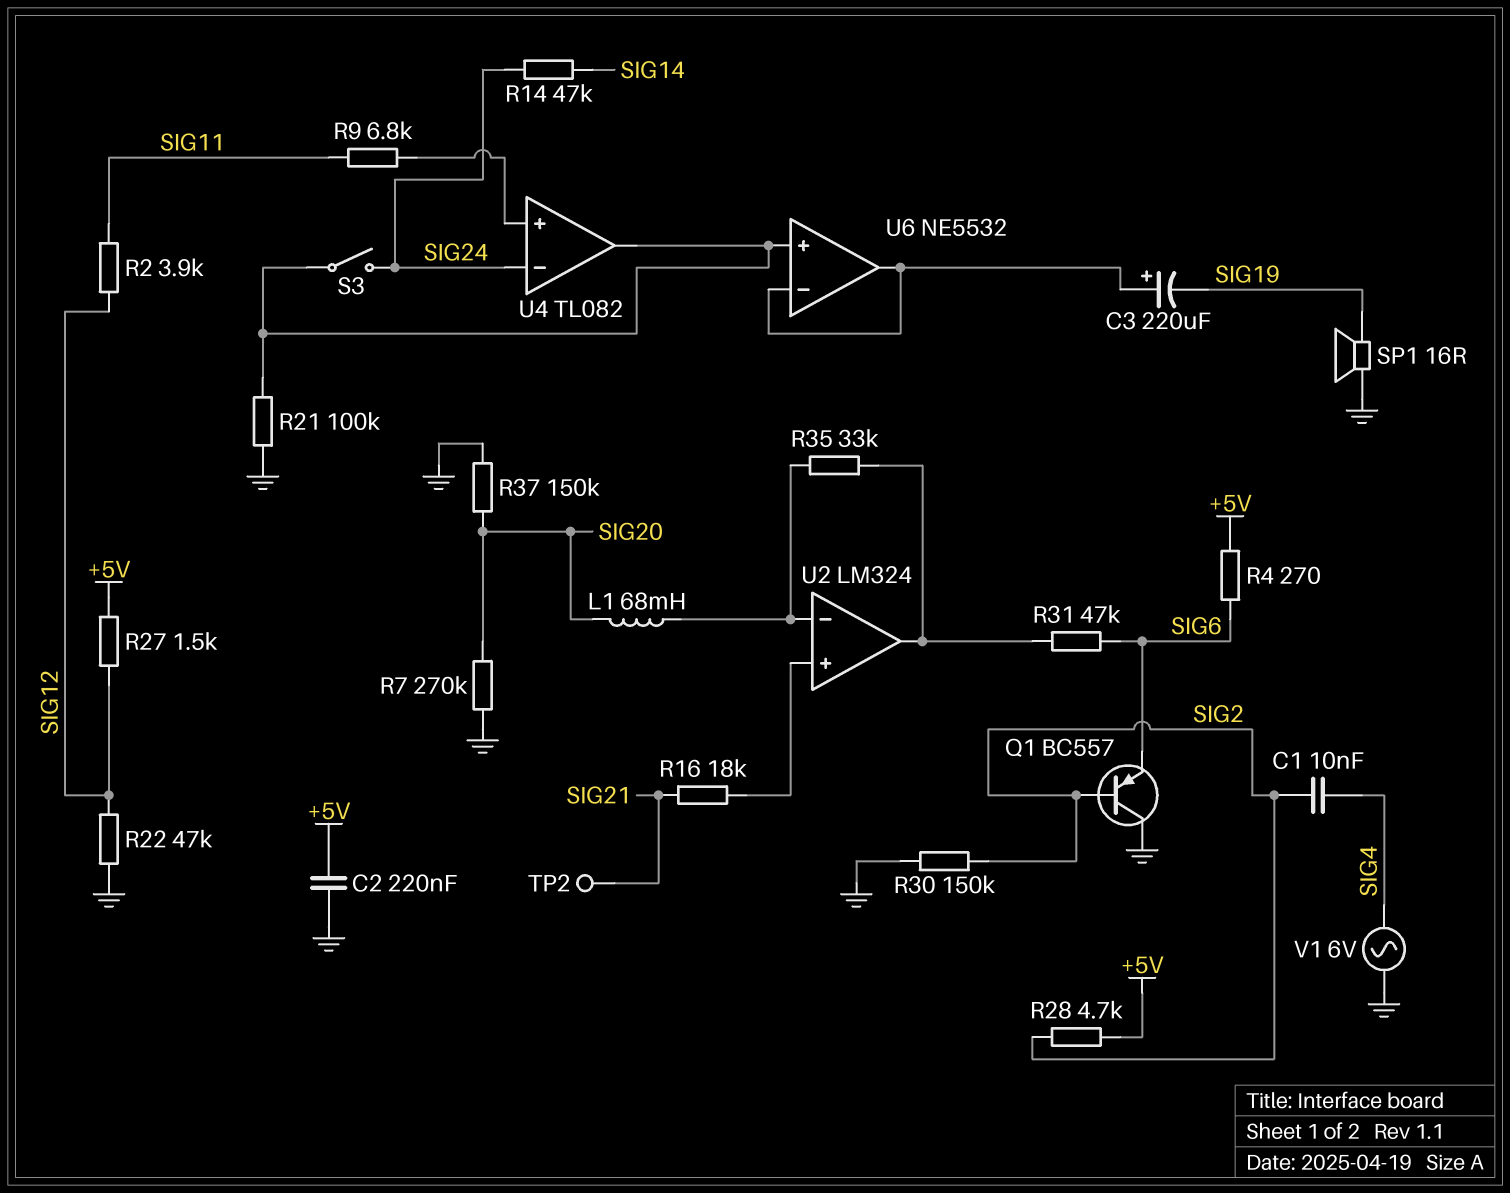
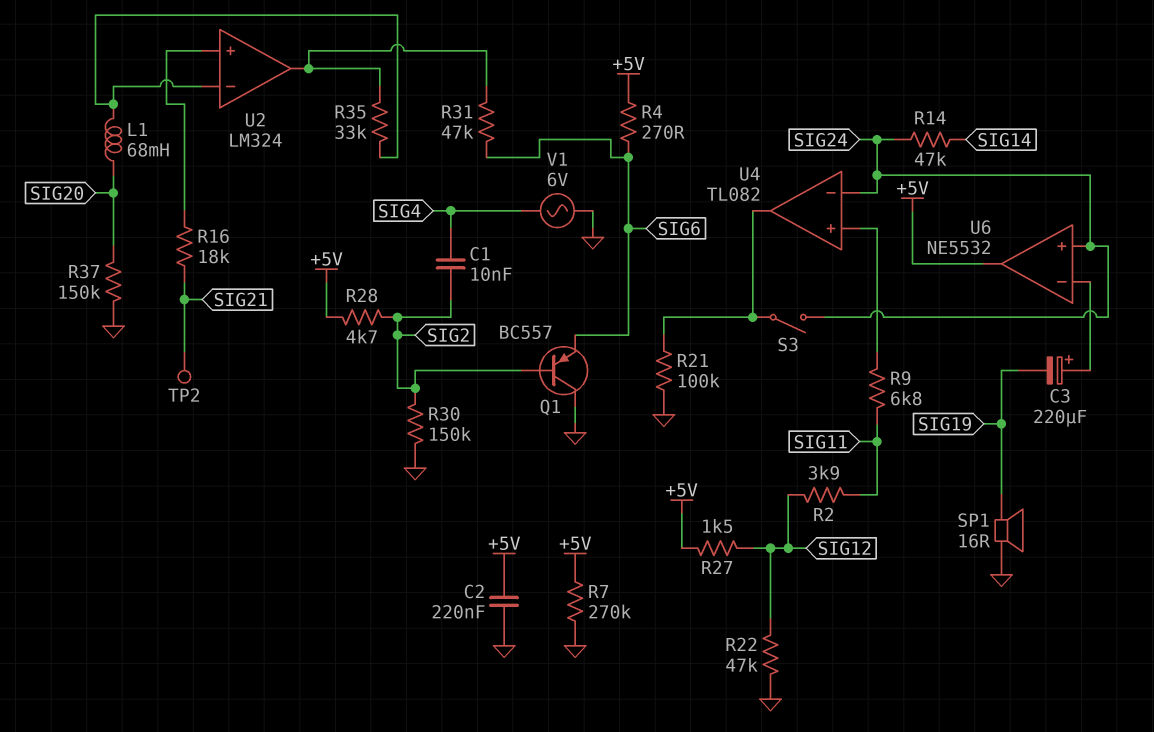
R7: 270k (GND, SIG20) -> 270k (+5V, GND)
U6 pin in+: U4/out -> SIG24
U6 pin out: U6/in- -> +5V

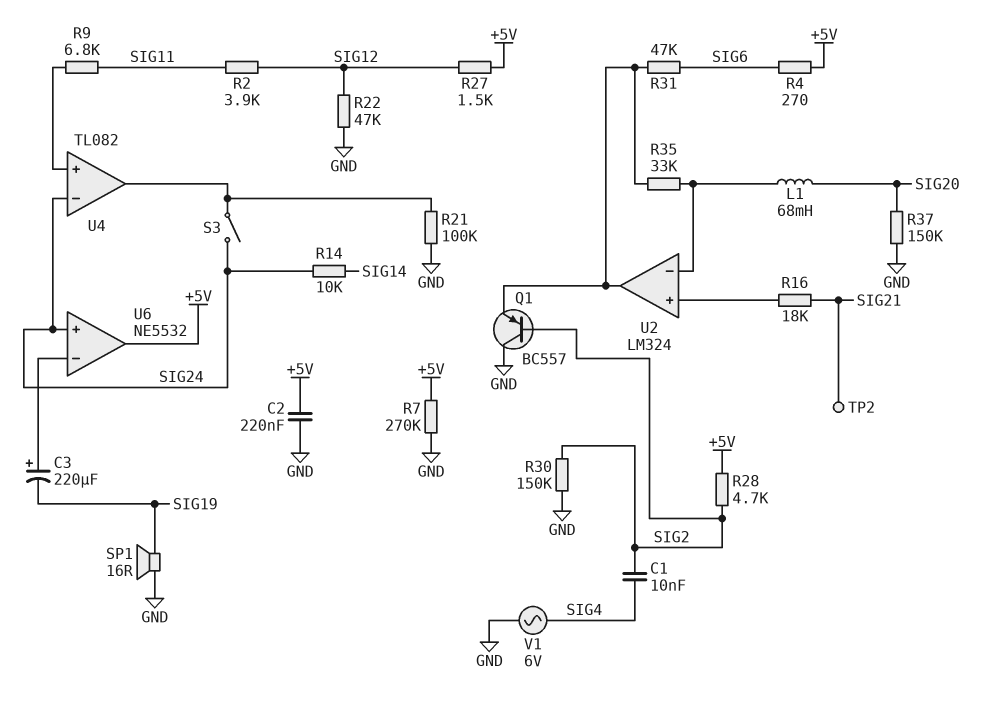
Q1: PNP BC557 (B SIG2, C GND, E SIG6) -> PNP BC557 (B SIG2, C GND, E U2/out)
R14: 47k (SIG14, SIG24) -> 10k (SIG14, SIG24)

